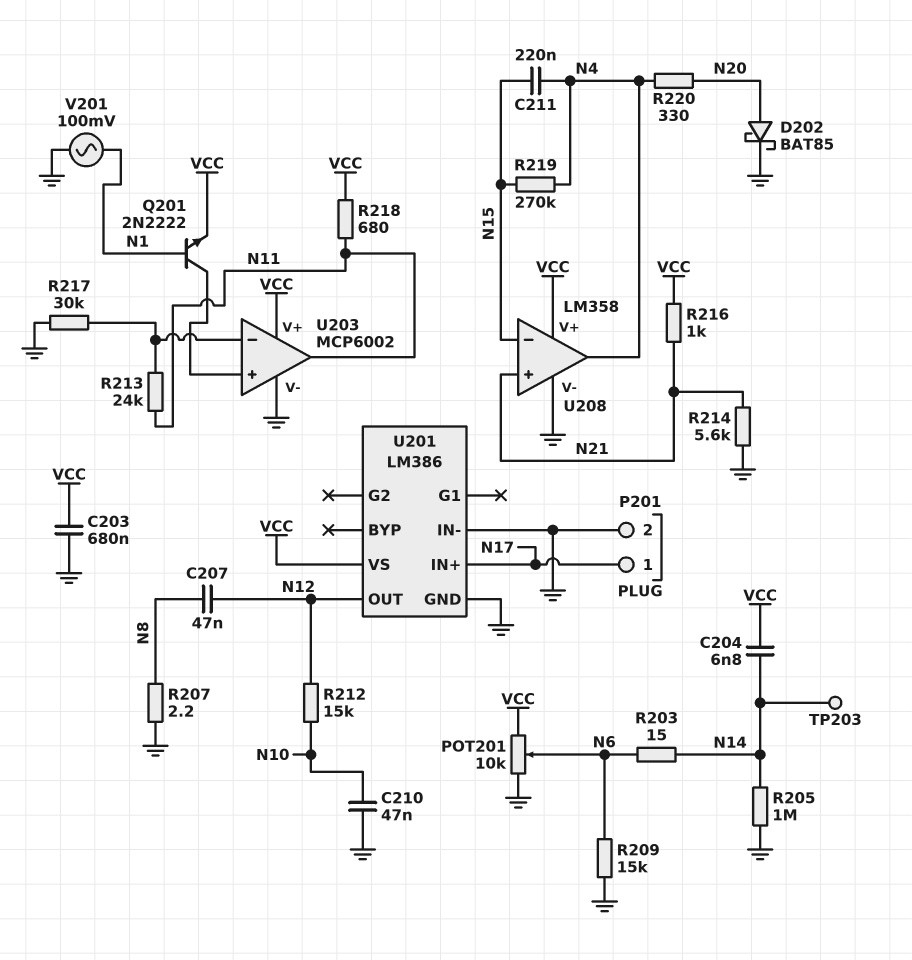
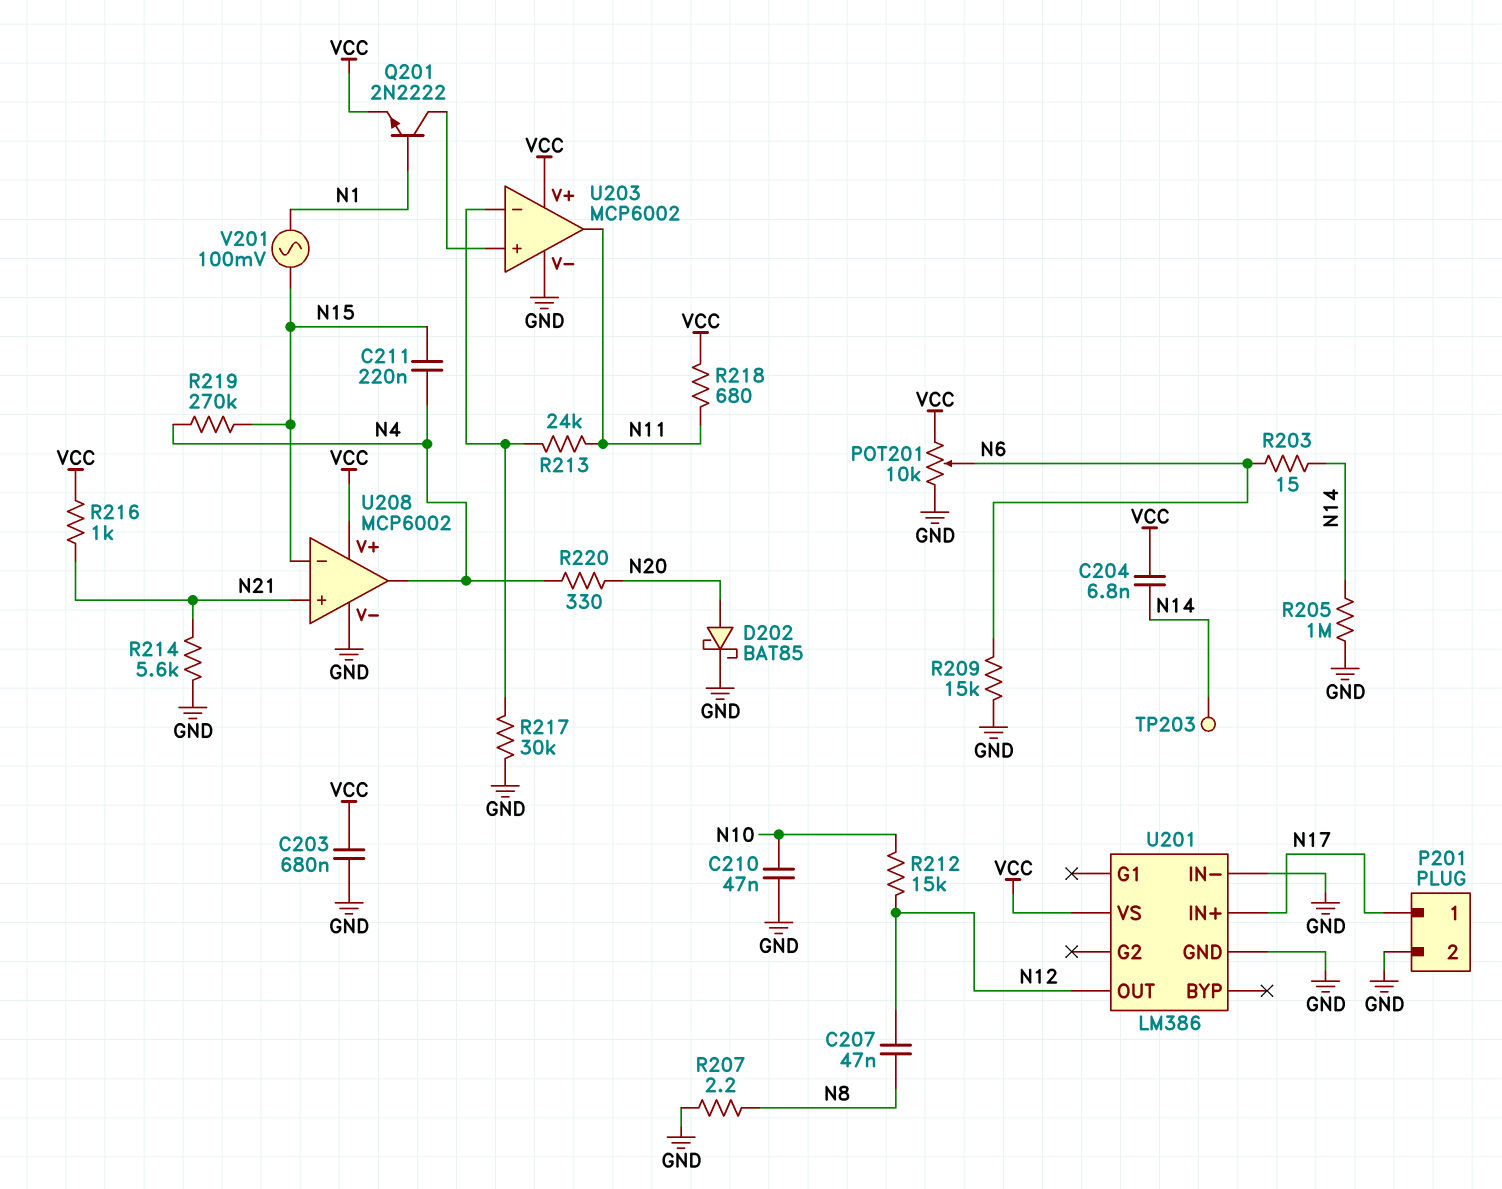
U208: LM358 -> MCP6002
V201: AC 100mV (GND, N1) -> AC 100mV (N1, N15)

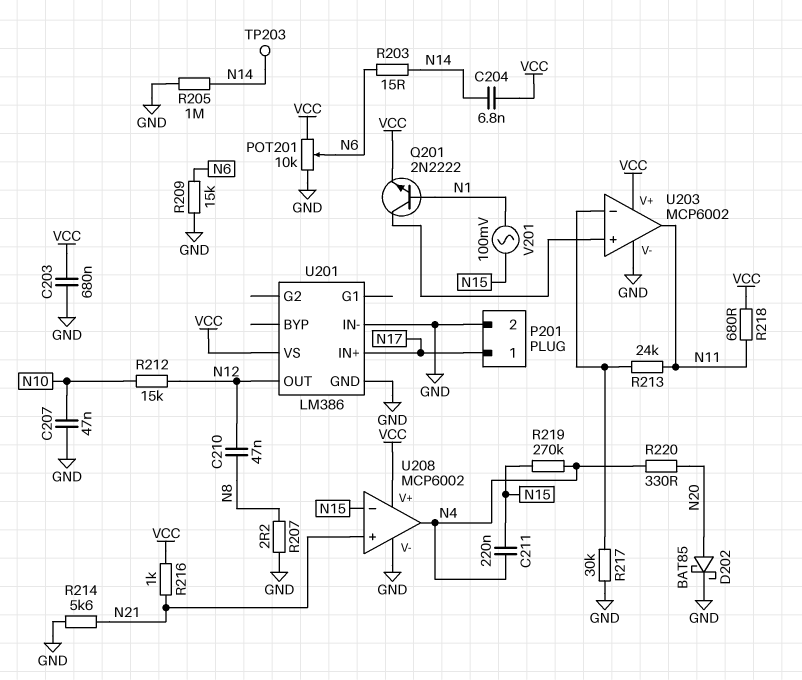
C207: 47nF (N8, N12) -> 47nF (GND, N10)
C210: 47nF (GND, N10) -> 47nF (N8, N12)

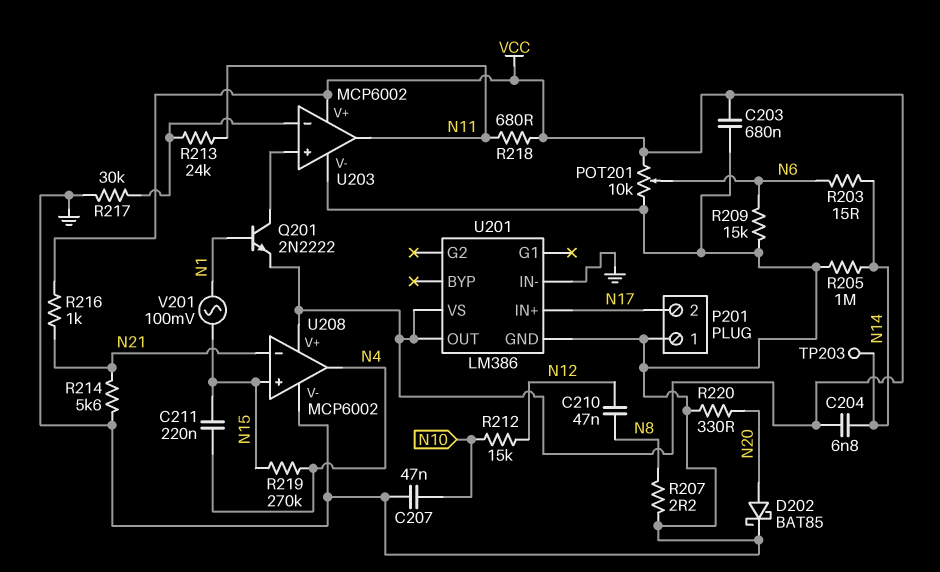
P201 pin 1: N17 -> GND
P201 pin 2: GND -> N17
R220: 330 (N4, N20) -> 330 (GND, N20)
U201 pin OUT: N12 -> VCC
U208 pin in+: N21 -> N15
U208 pin in-: N15 -> N21

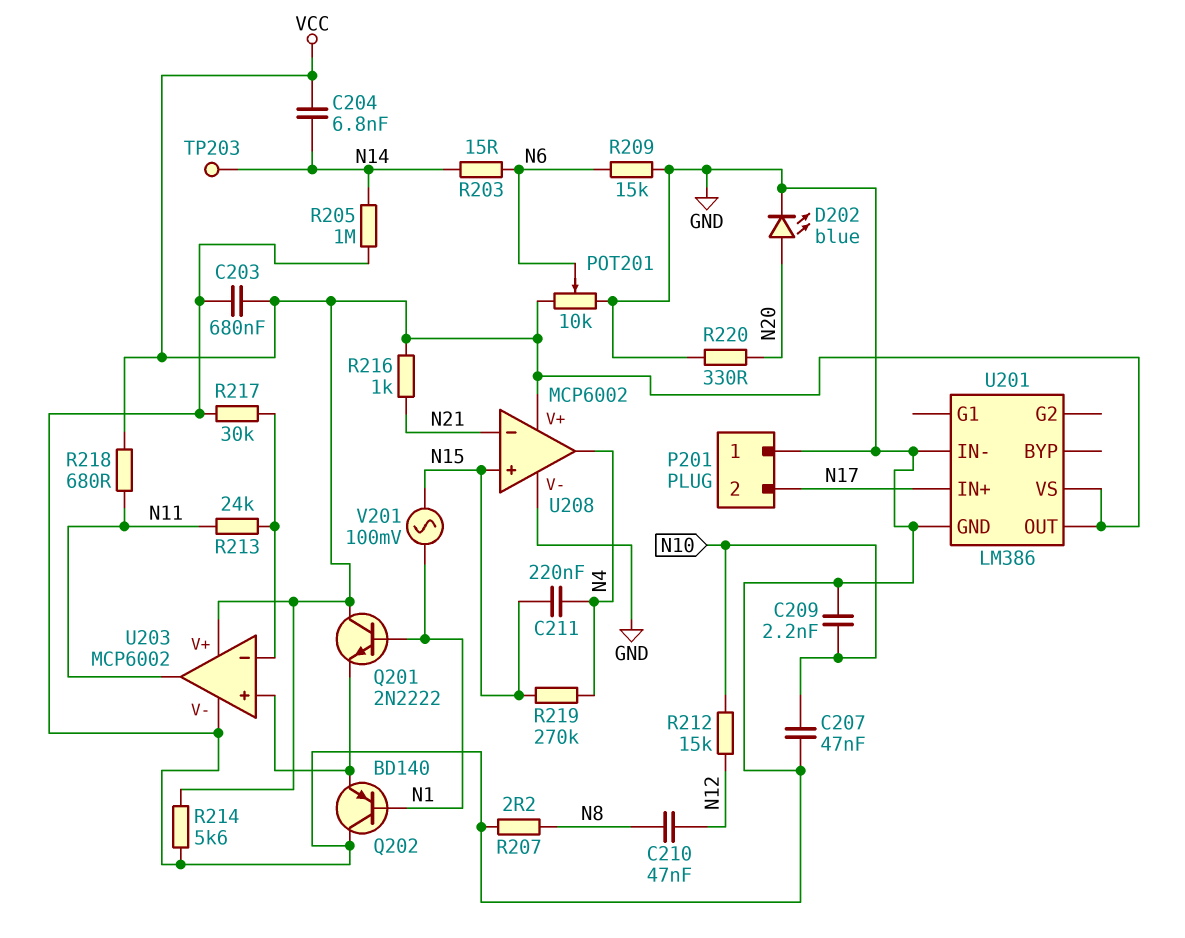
C209: none -> 2.2nF (GND, N10)
D202: schottky BAT85 (A N20, K GND) -> LED blue (A N20, K GND)
Q201: NPN 2N2222 (B N1, C U203/in+, E VCC) -> NPN 2N2222 (B N1, C VCC, E U203/in+)
Q202: none -> PNP BD140 (B N1, C GND, E U203/in+)
R214: 5.6k (GND, N21) -> 5.6k (GND, VCC)

